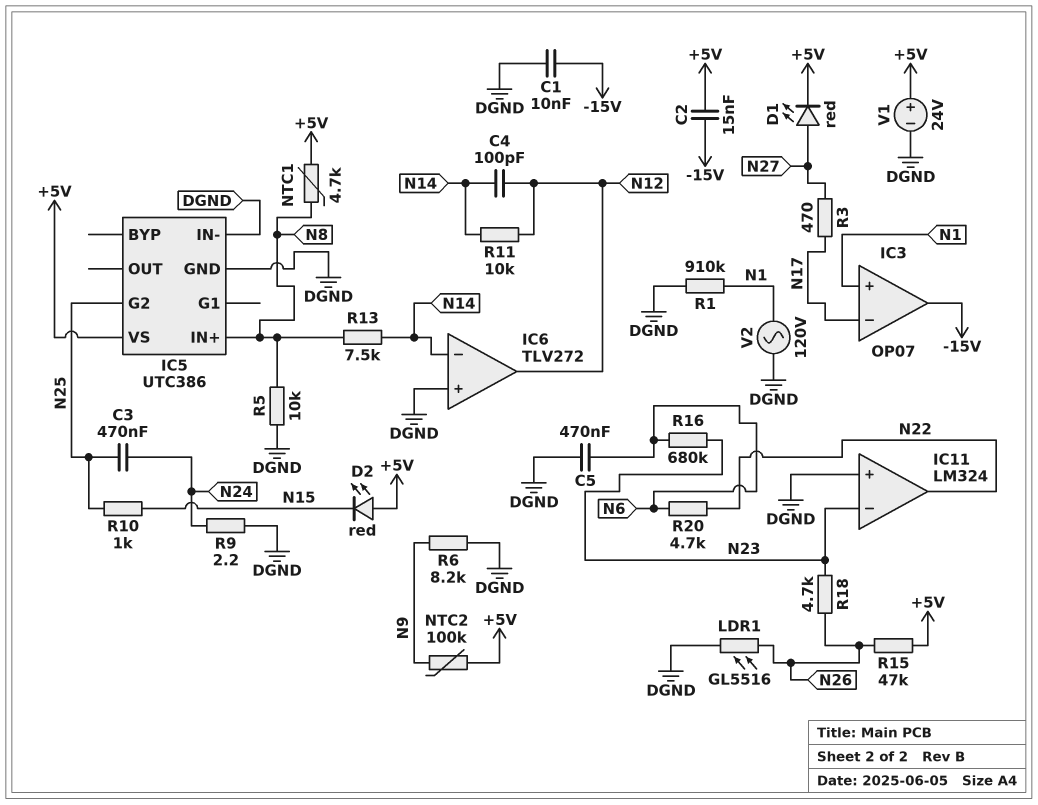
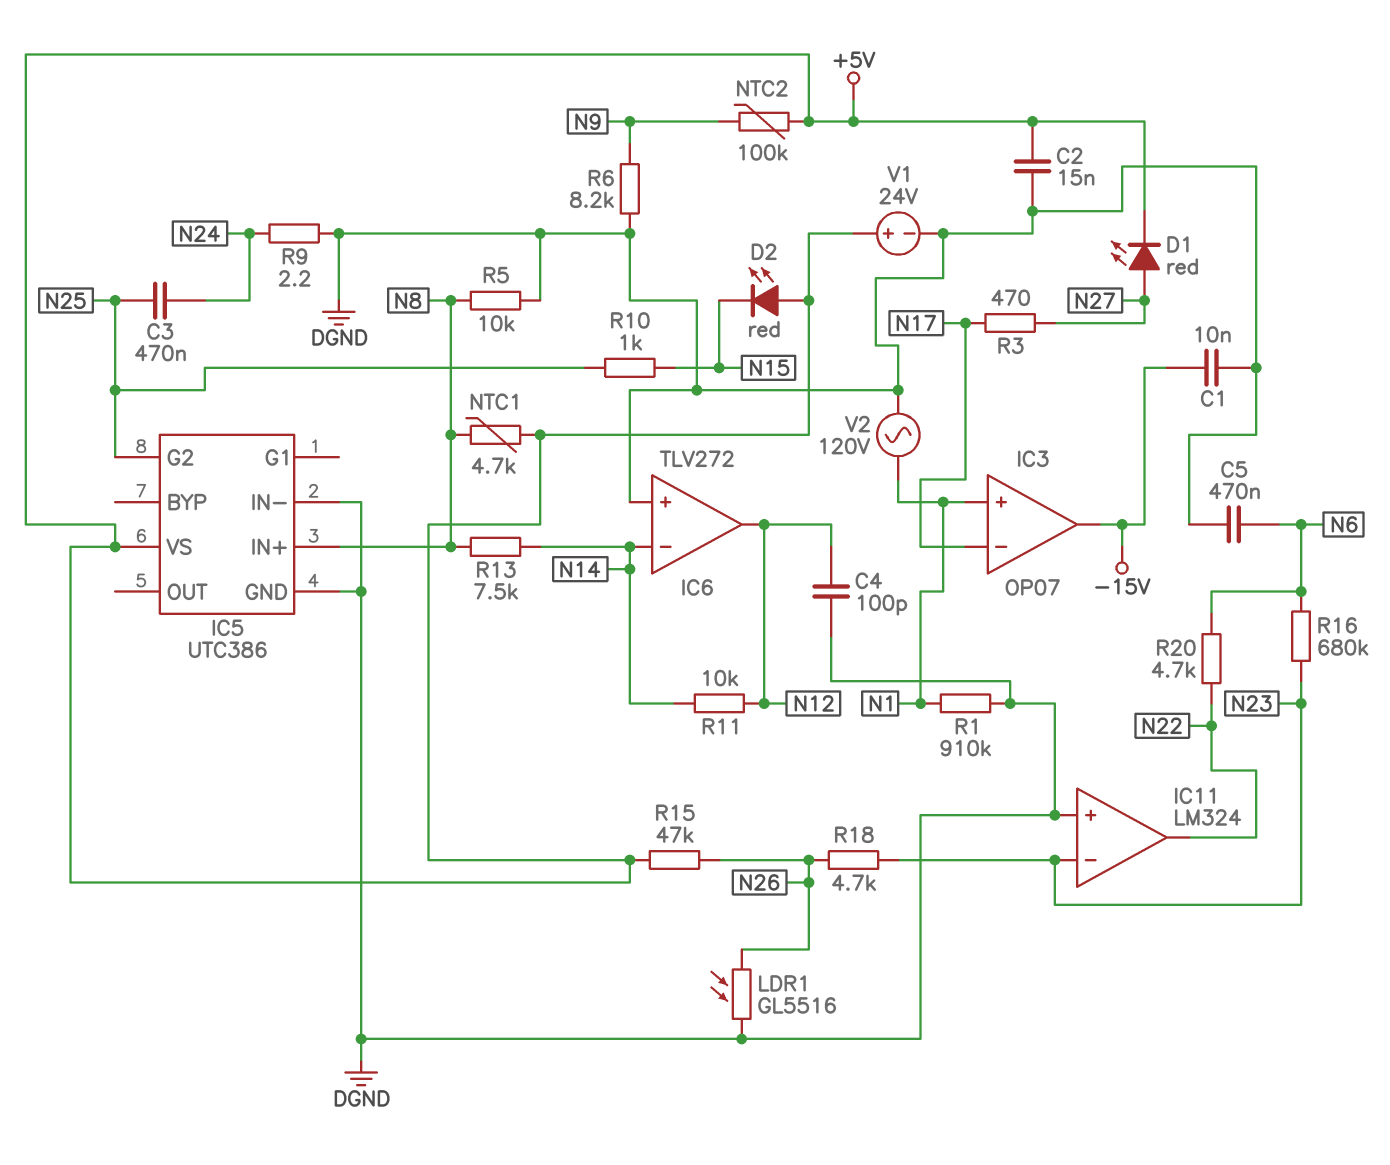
C2: 15nF (+5V, -15V) -> 15nF (+5V, DGND)
C4: 100pF (N12, N14) -> 100pF (DGND, N12)

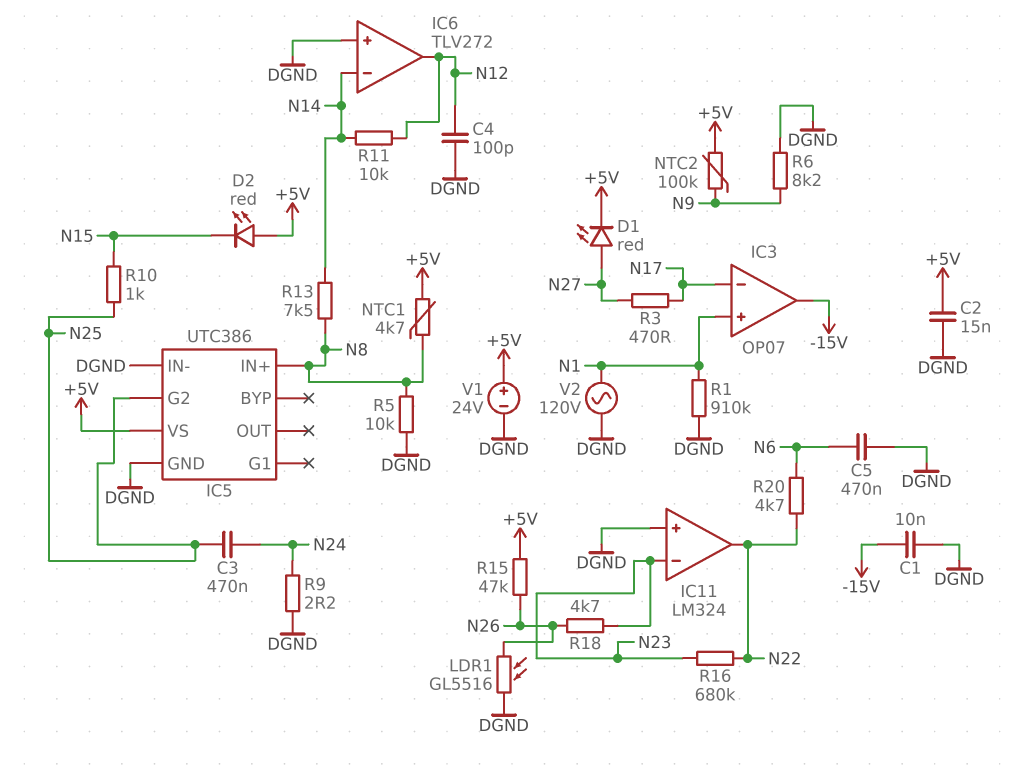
R16: 680k (N6, N23) -> 680k (N22, N23)

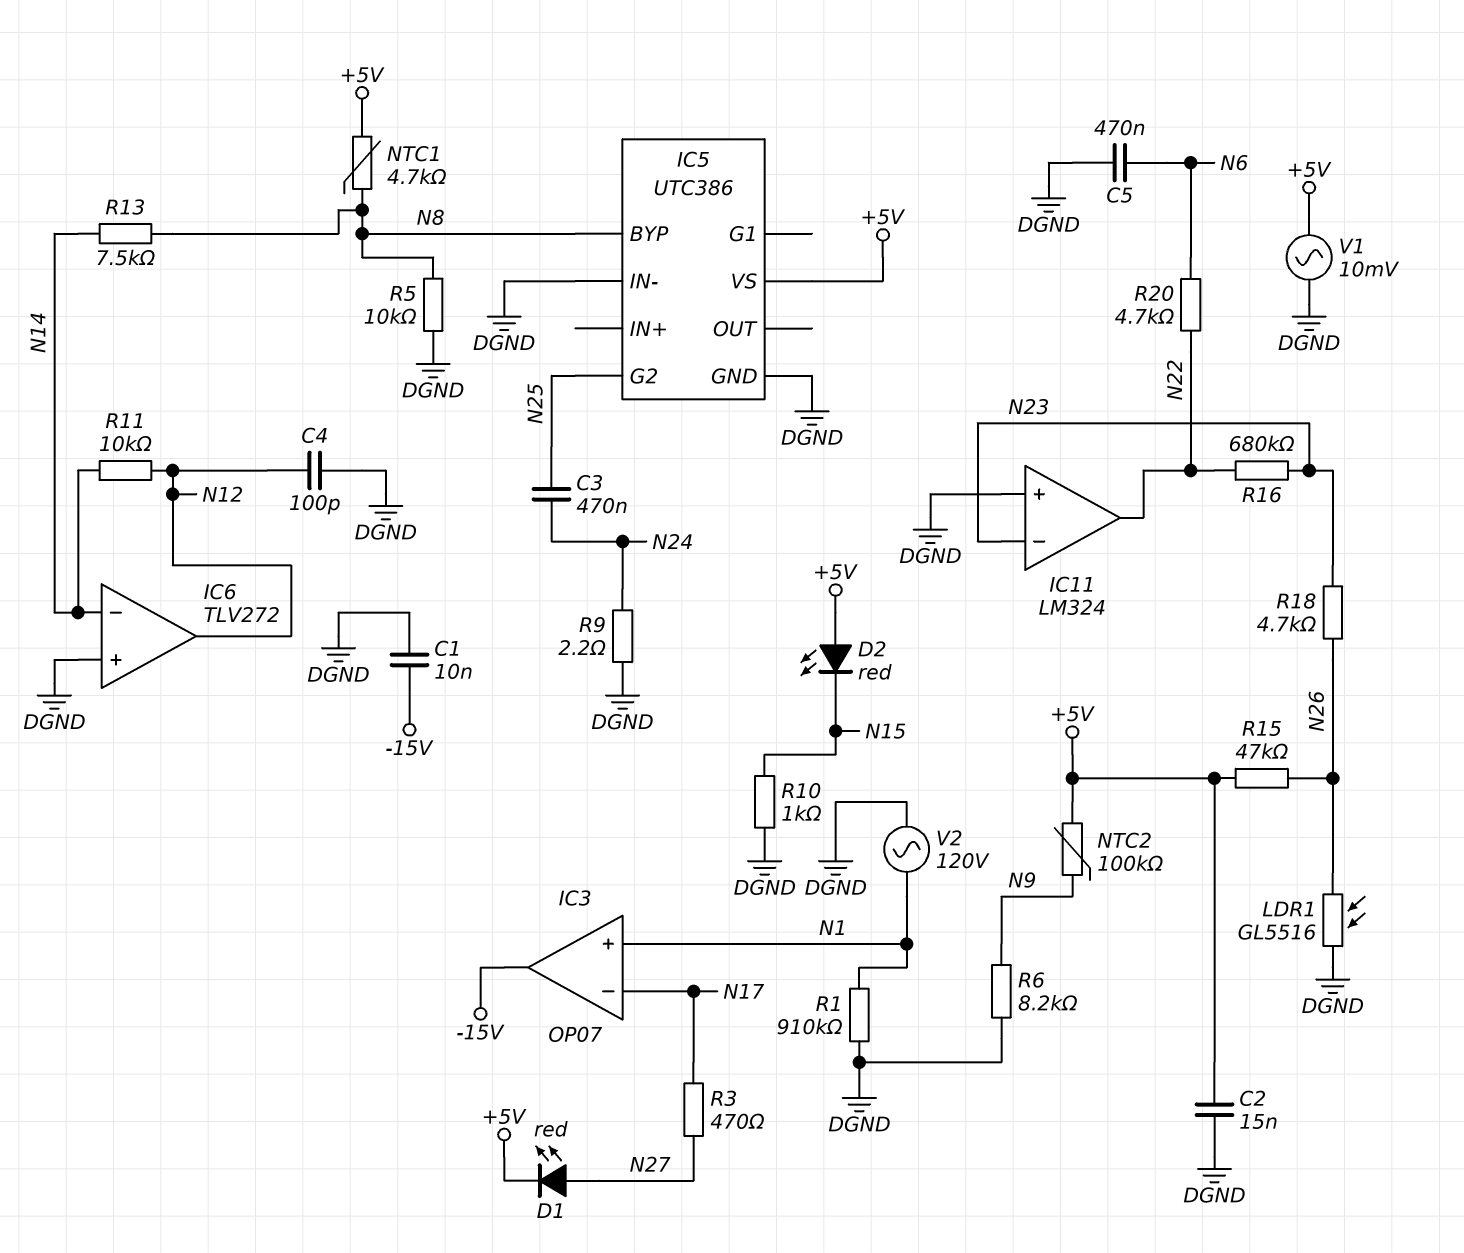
IC5 pin BYP: none -> N8
IC5 pin IN+: N8 -> none
R10: 1k (N15, N25) -> 1k (DGND, N15)
V1: 24V (plus +5V, minus DGND) -> AC 10mV (+5V, DGND)

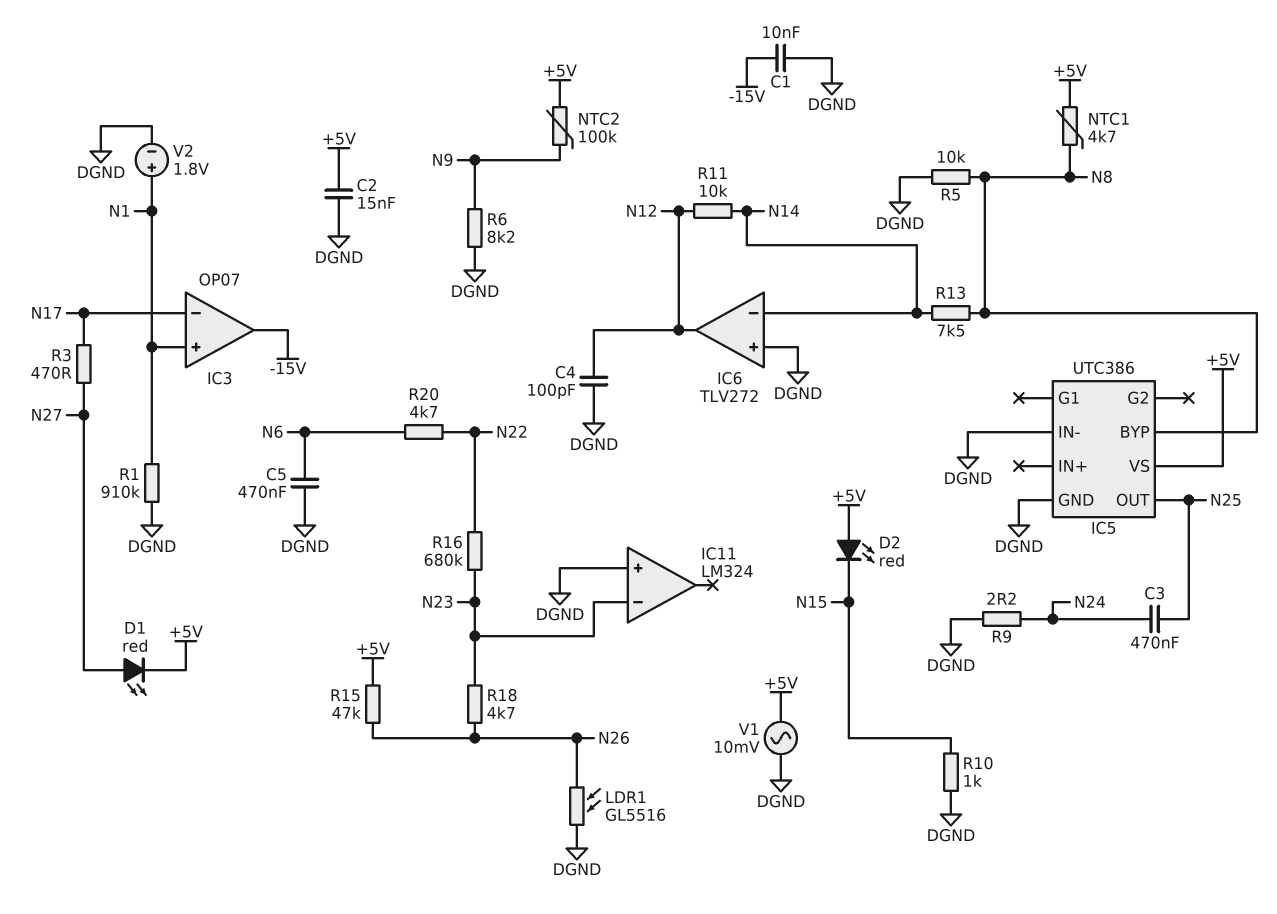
IC5 pin G2: N25 -> none
IC5 pin OUT: none -> N25
IC11 pin out: N22 -> none
V2: AC 120V (DGND, N1) -> 1.8V (plus N1, minus DGND)

